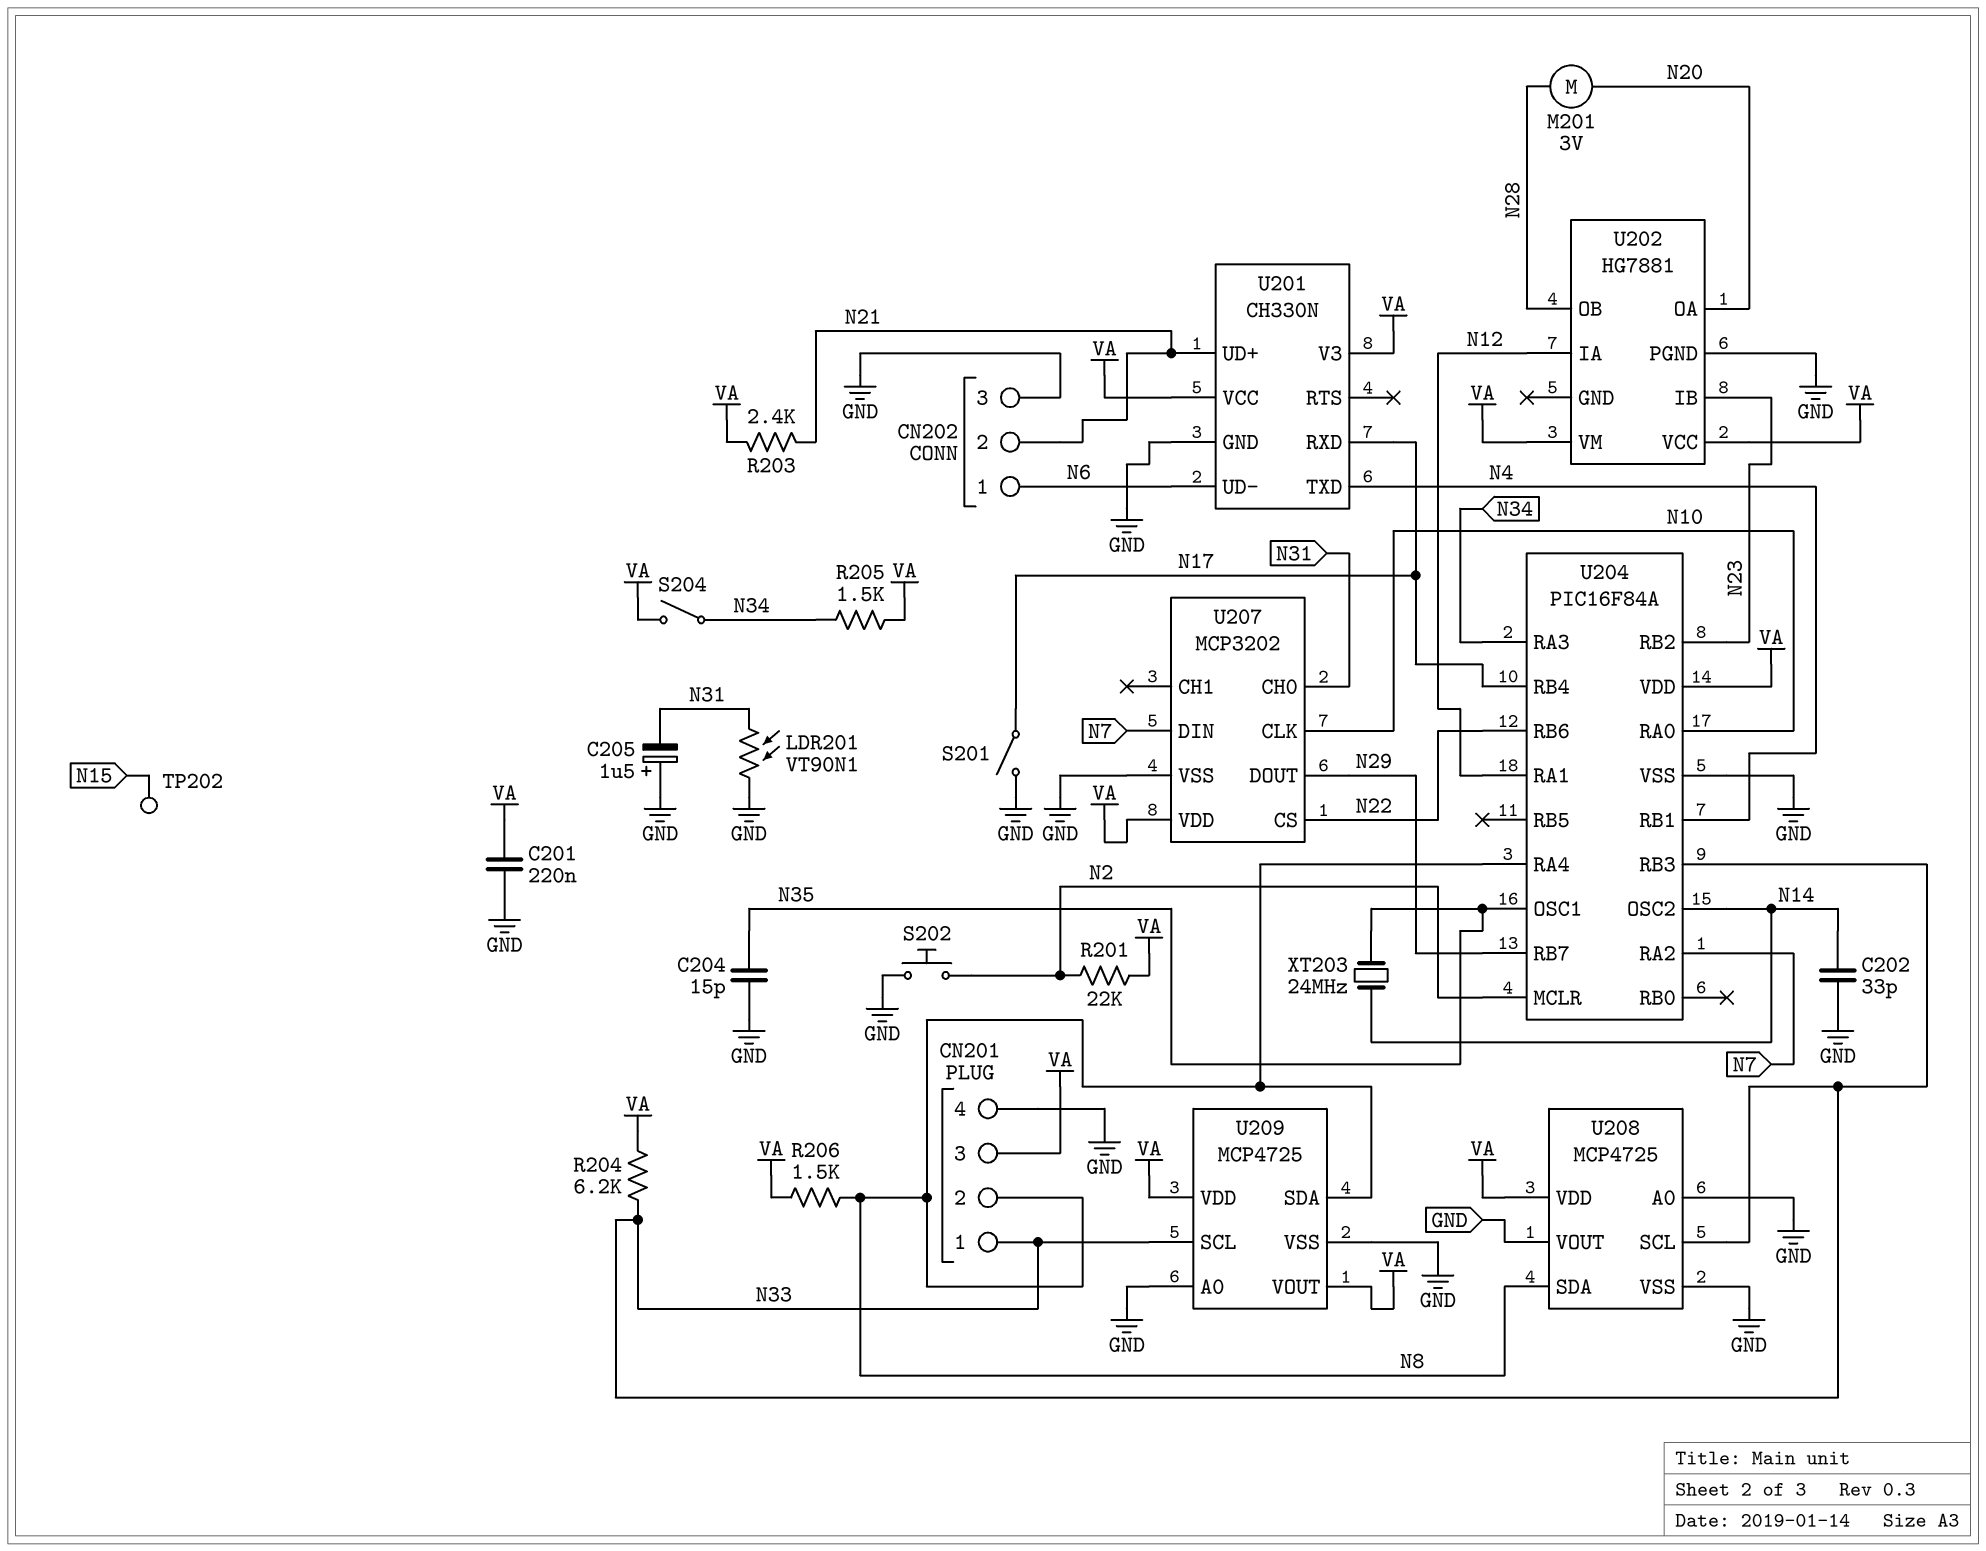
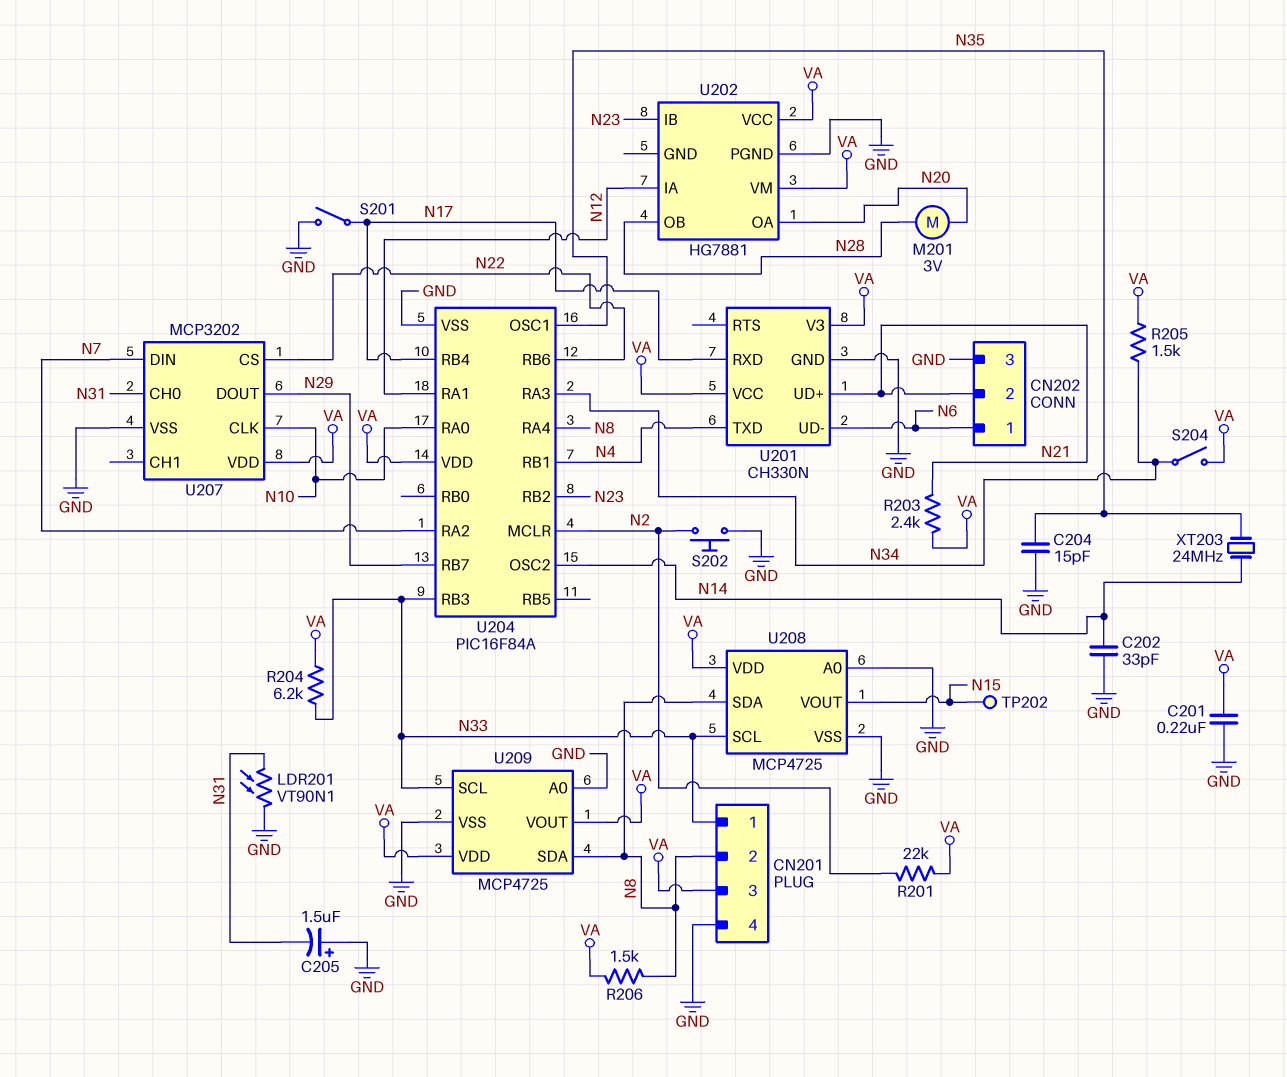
U208 pin VOUT: GND -> N15

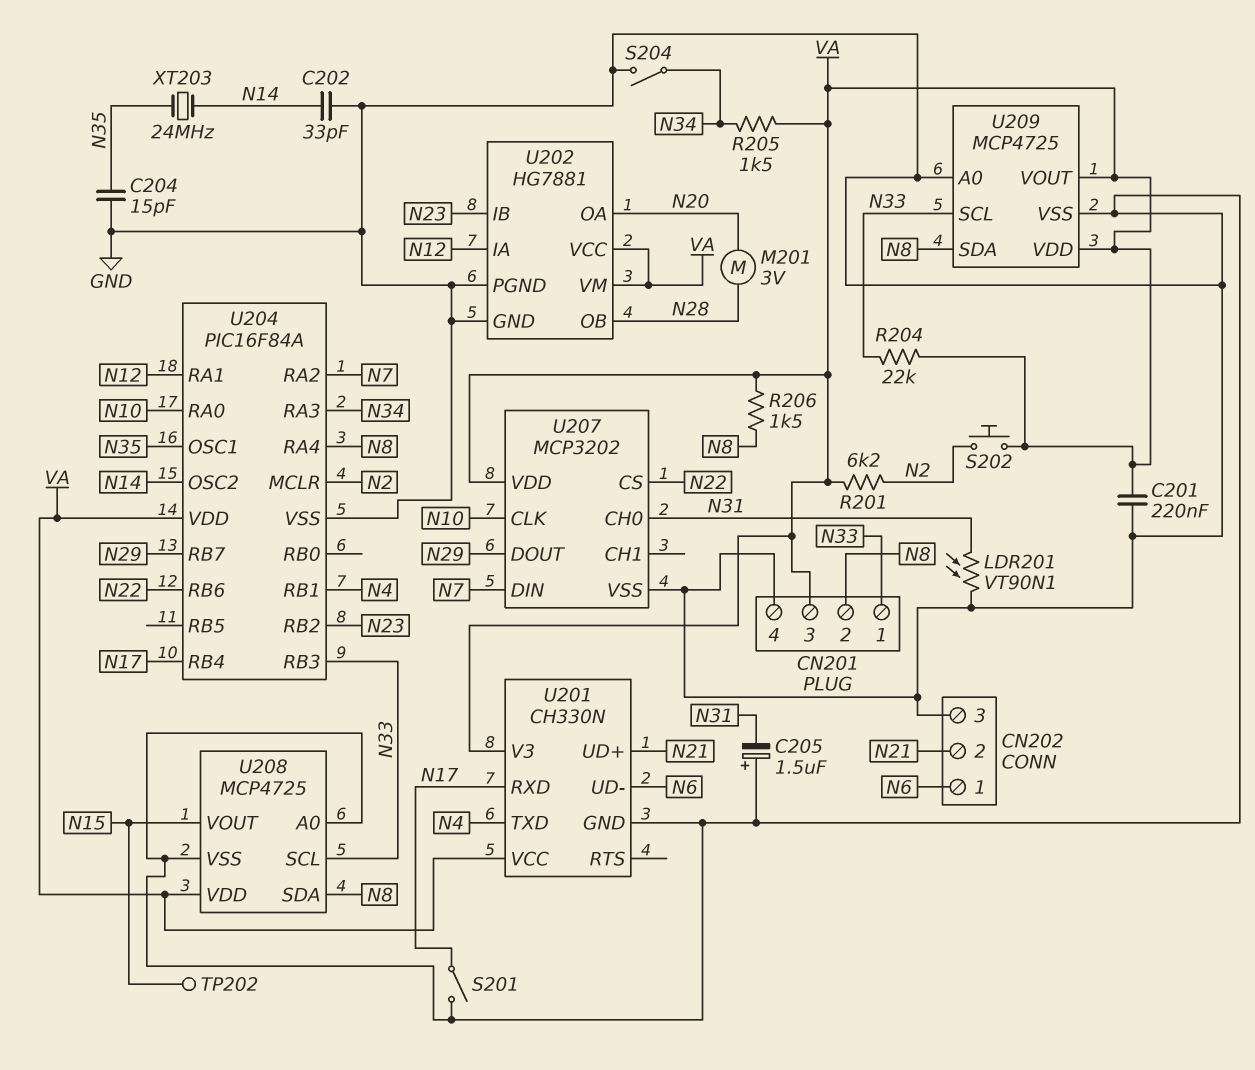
R201: 22k (N2, VA) -> 6.2k (N2, VA)
R203: 2.4k (N21, VA) -> none
R204: 6.2k (N33, VA) -> 22k (N33, VA)
S202: button (GND, N2) -> button (N2, VA)
S204: switch (N34, VA) -> switch (GND, N34)
U202 pin GND: none -> GND

